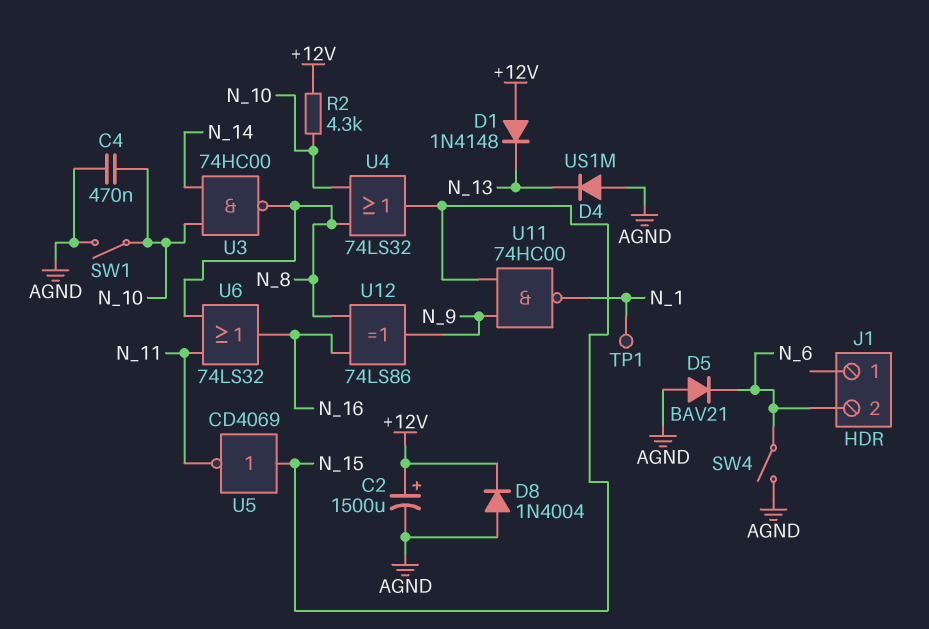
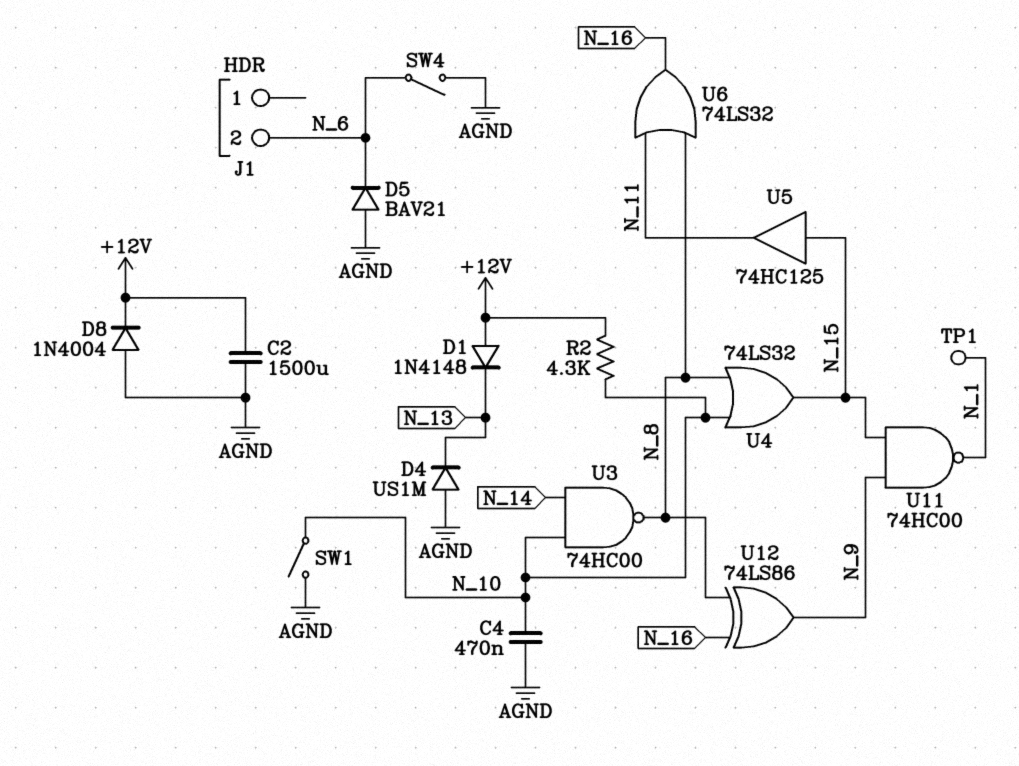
C2: 1500uF (plus +12V, minus AGND) -> 1500uF (+12V, AGND)
U5: NOT CD4069 (in N_15, out N_11) -> buffer 74HC125 (in N_15, out N_11)

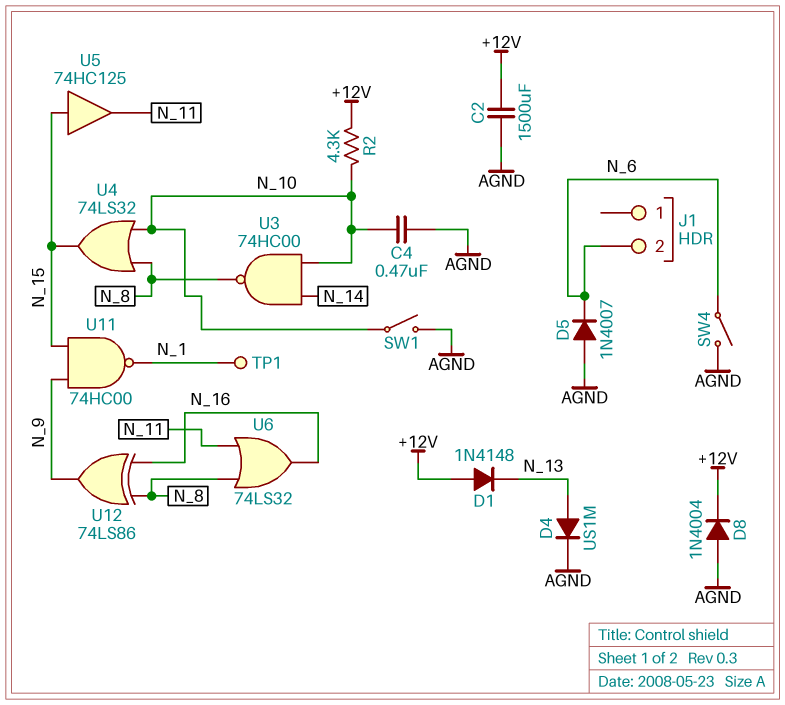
D4: diode US1M (A AGND, K N_13) -> diode US1M (A N_13, K AGND)
D5: diode BAV21 (A AGND, K N_6) -> diode 1N4007 (A AGND, K N_6)

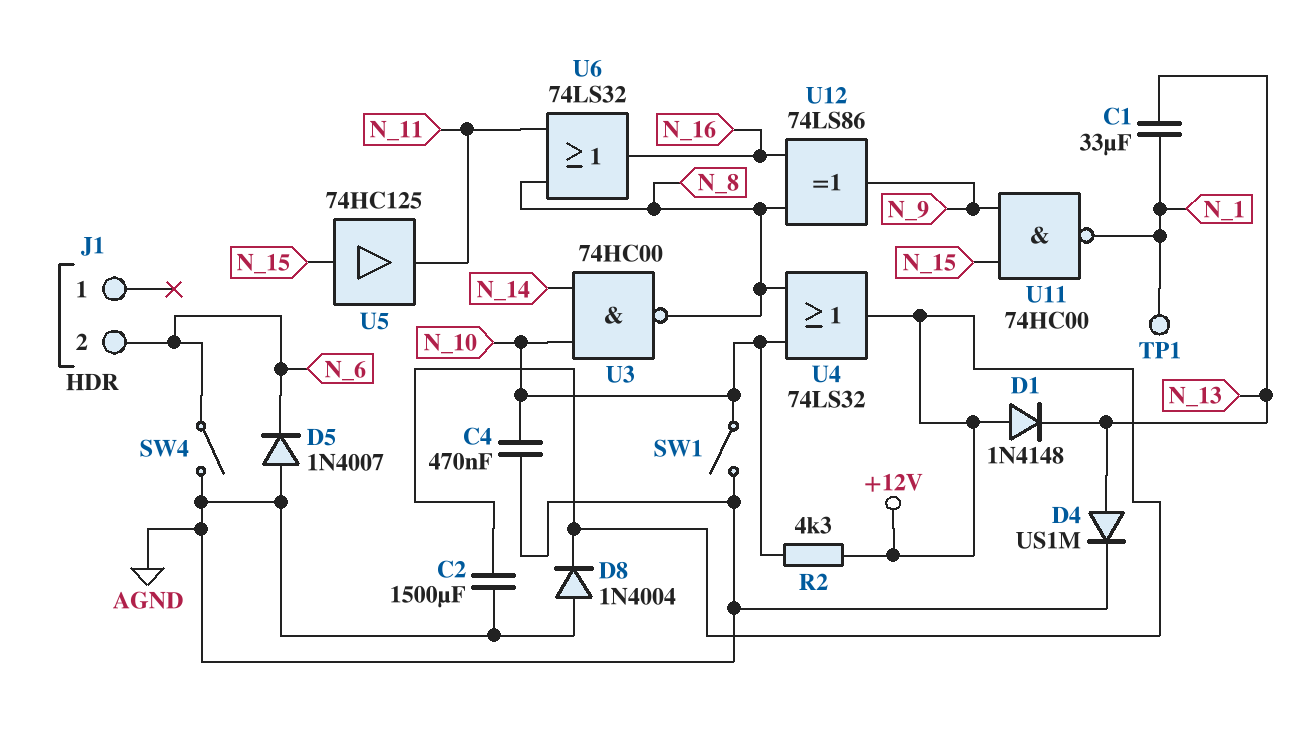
C1: none -> 33uF (N_1, N_13)
U4: OR 74LS32 (in N_8, in N_10, out N_15) -> OR 74LS32 (in N_8, in N_10, out +12V)

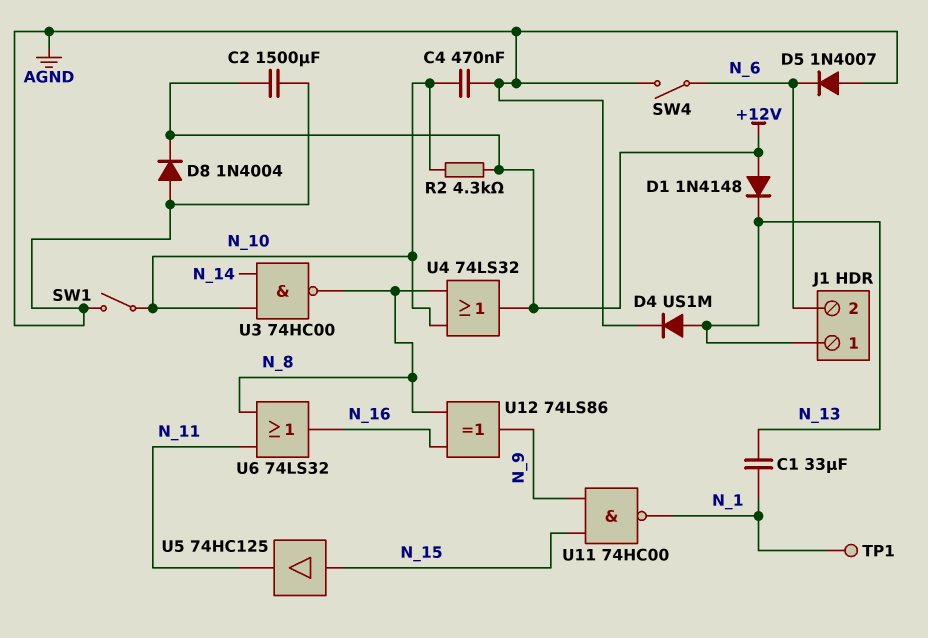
J1 pin 1: none -> N_13

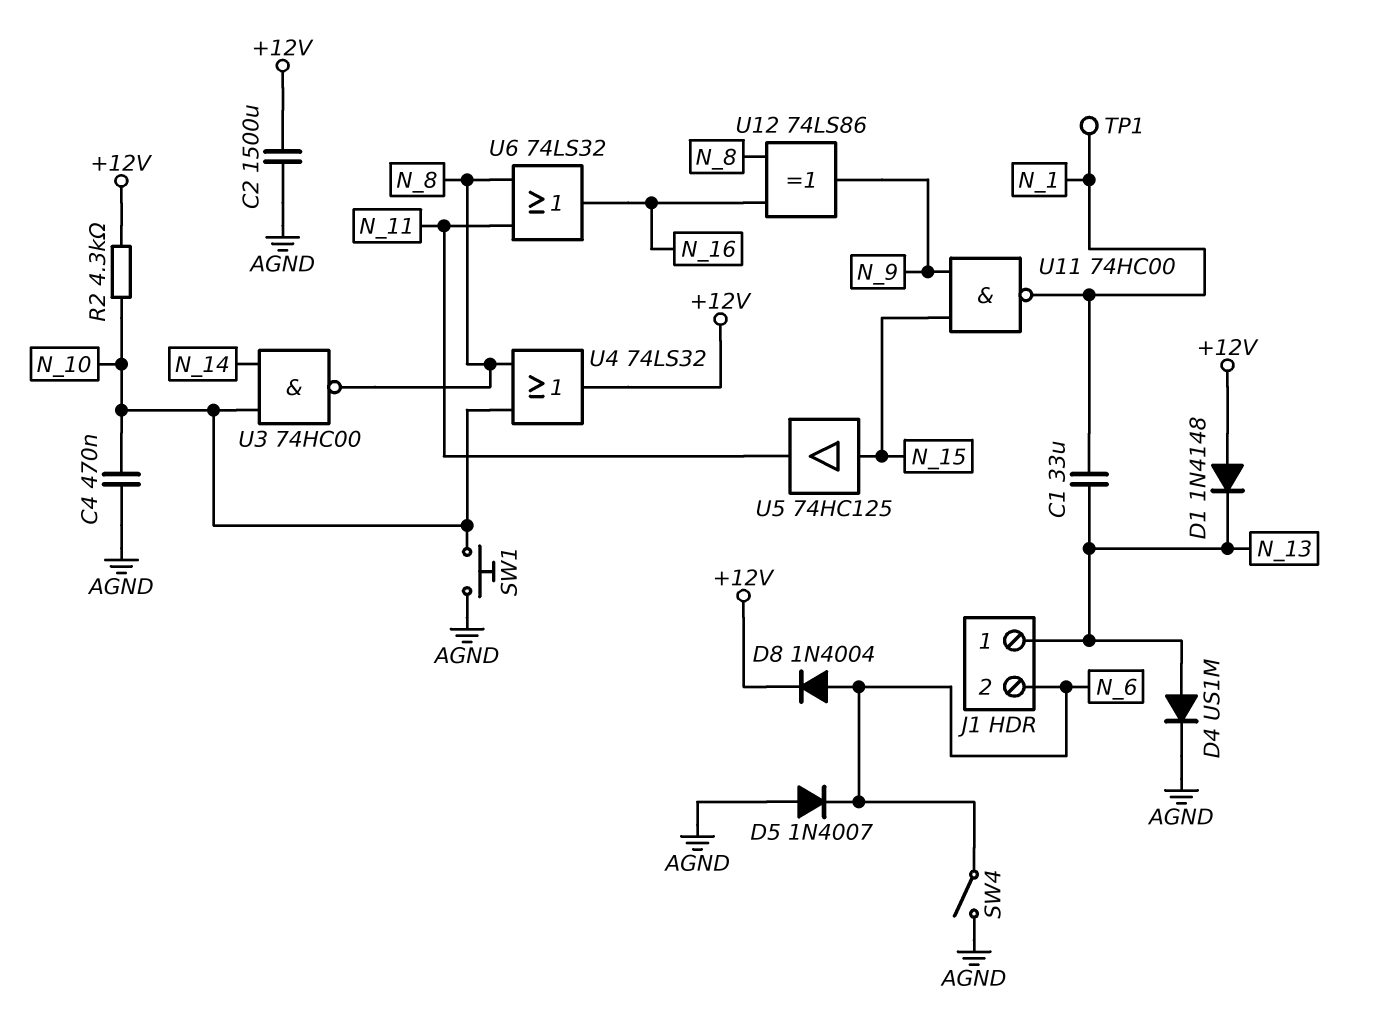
D8: diode 1N4004 (A AGND, K +12V) -> diode 1N4004 (A N_6, K +12V)
SW1: switch (AGND, N_10) -> button (AGND, N_10)

